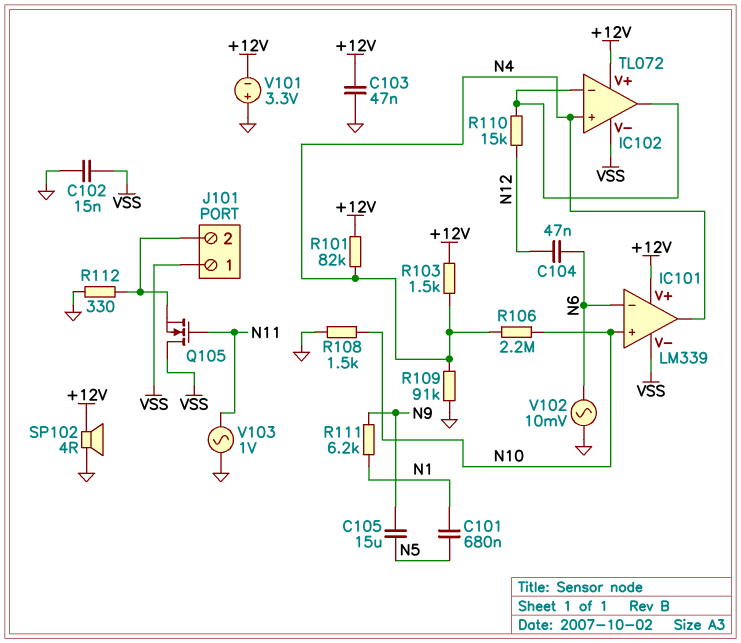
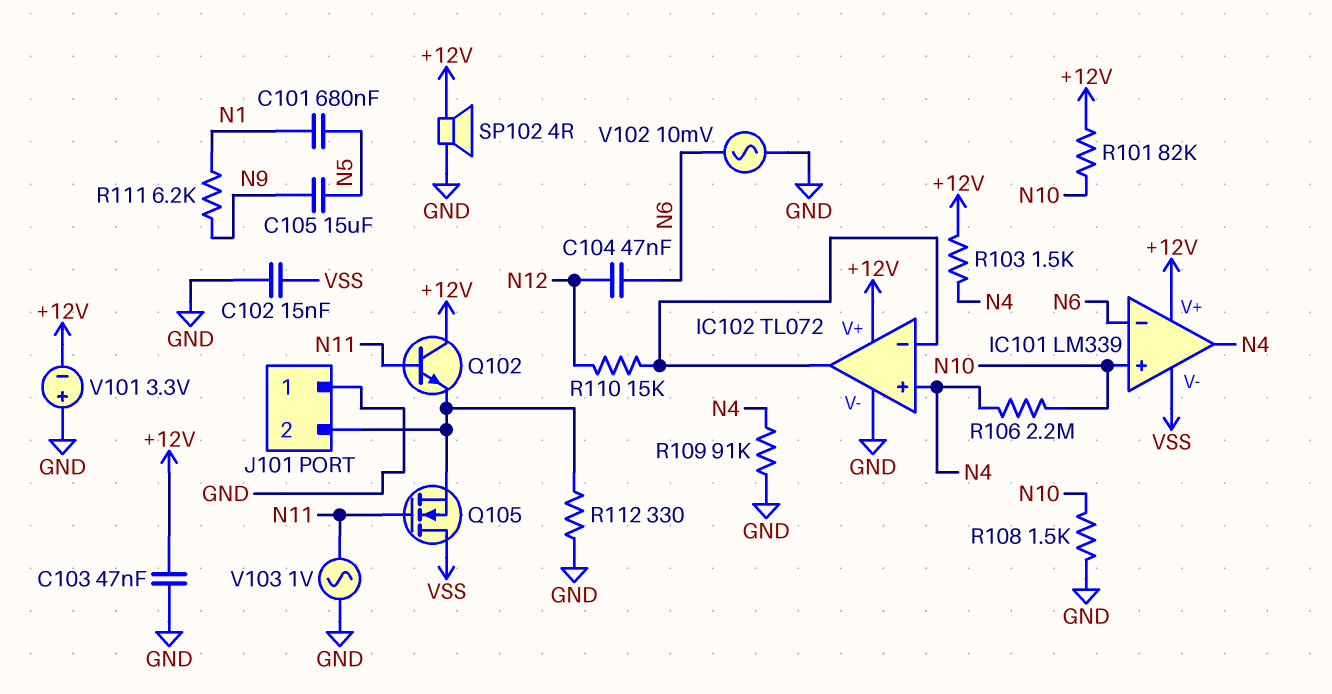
IC102 pin V-: VSS -> GND
J101 pin 1: VSS -> GND
Q102: none -> NPN (B N11, C +12V, E J101/2)
R101: 82k (+12V, N4) -> 82k (+12V, N10)

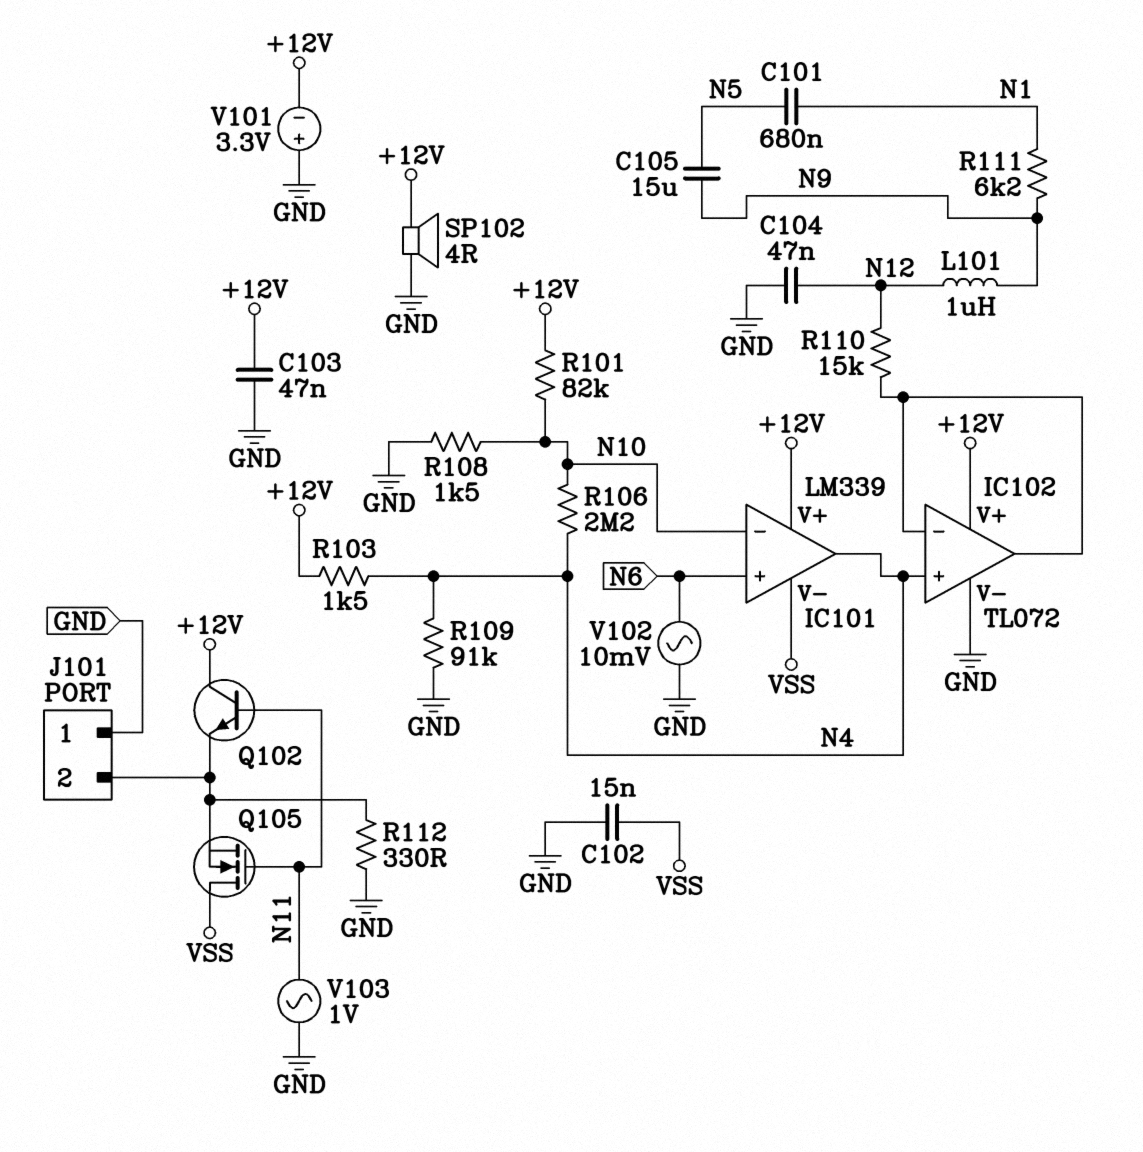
C104: 47nF (N6, N12) -> 47nF (GND, N12)
IC101 pin in+: N10 -> N6
IC101 pin in-: N6 -> N10
L101: none -> 1uH (N9, N12)

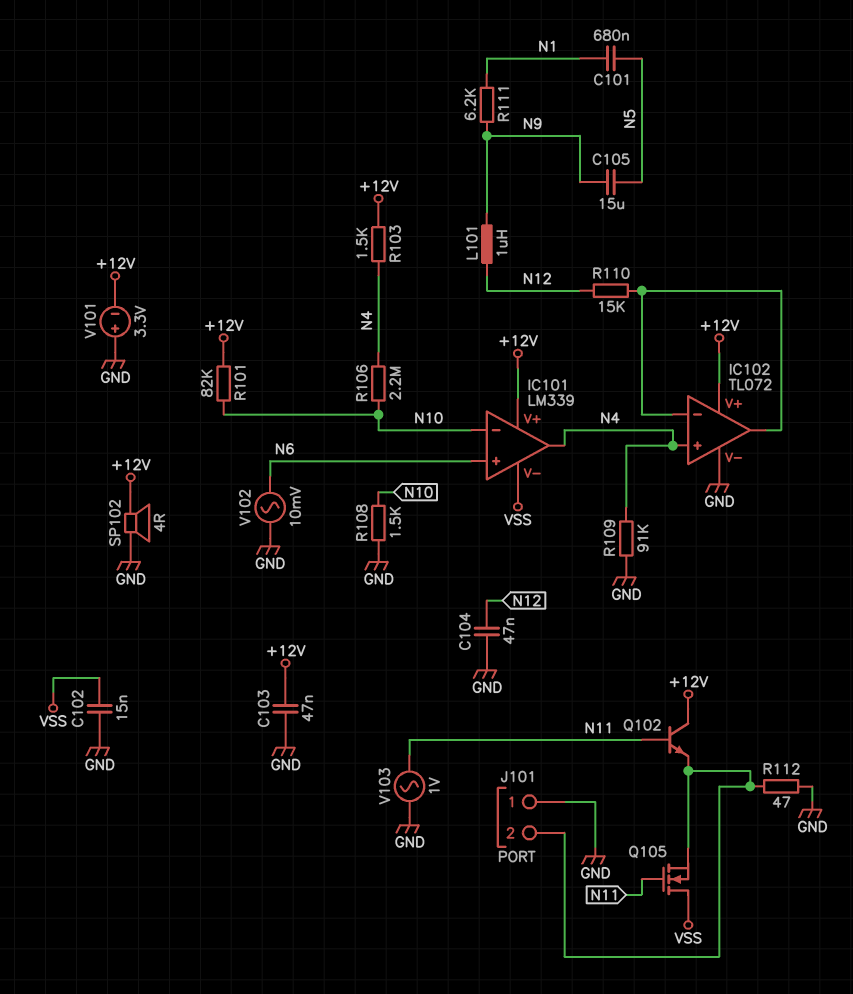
R112: 330 (GND, J101/2) -> 47 (GND, J101/2)

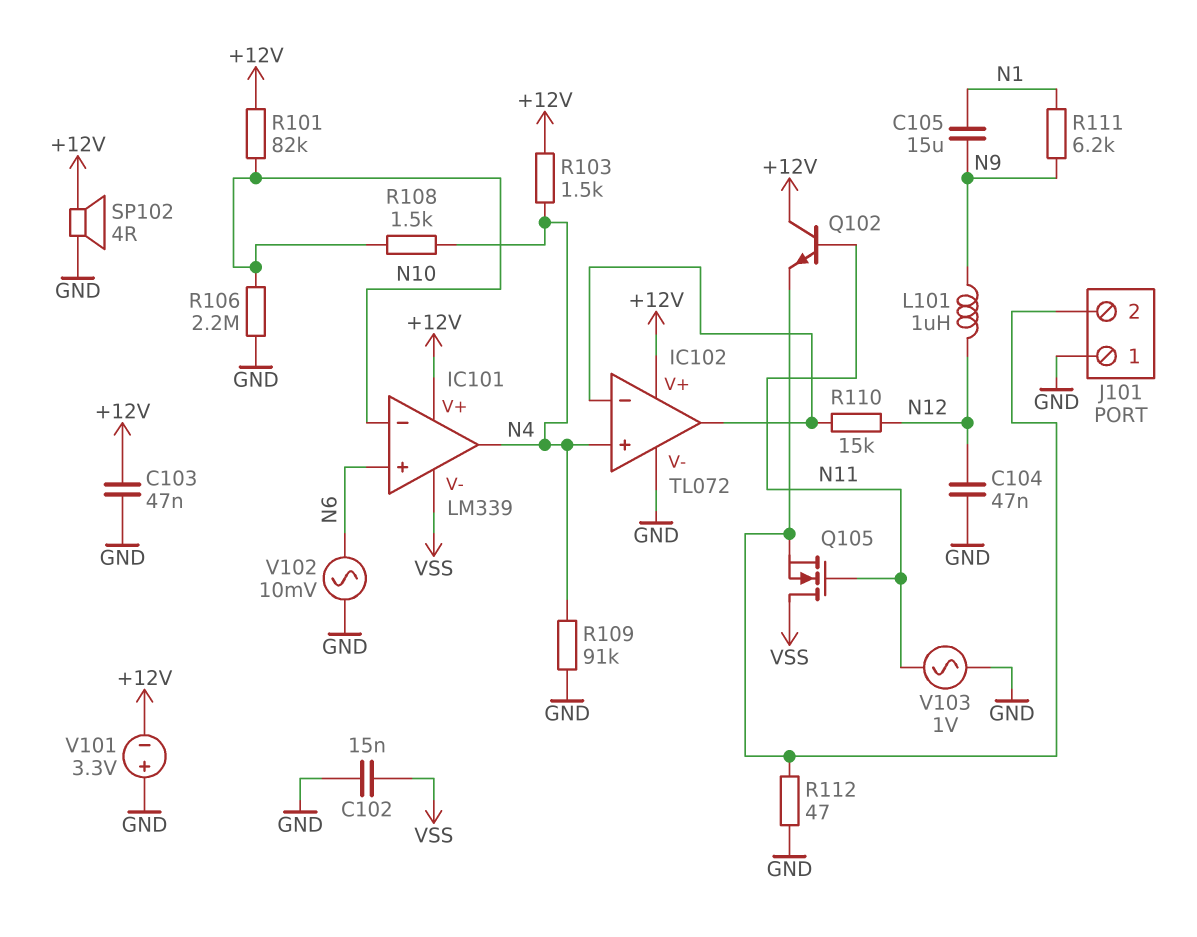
C101: 680nF (N1, N5) -> none
C105: 15uF (N5, N9) -> 15uF (N1, N9)
R106: 2.2M (N4, N10) -> 2.2M (GND, N10)
R108: 1.5k (GND, N10) -> 1.5k (N4, N10)

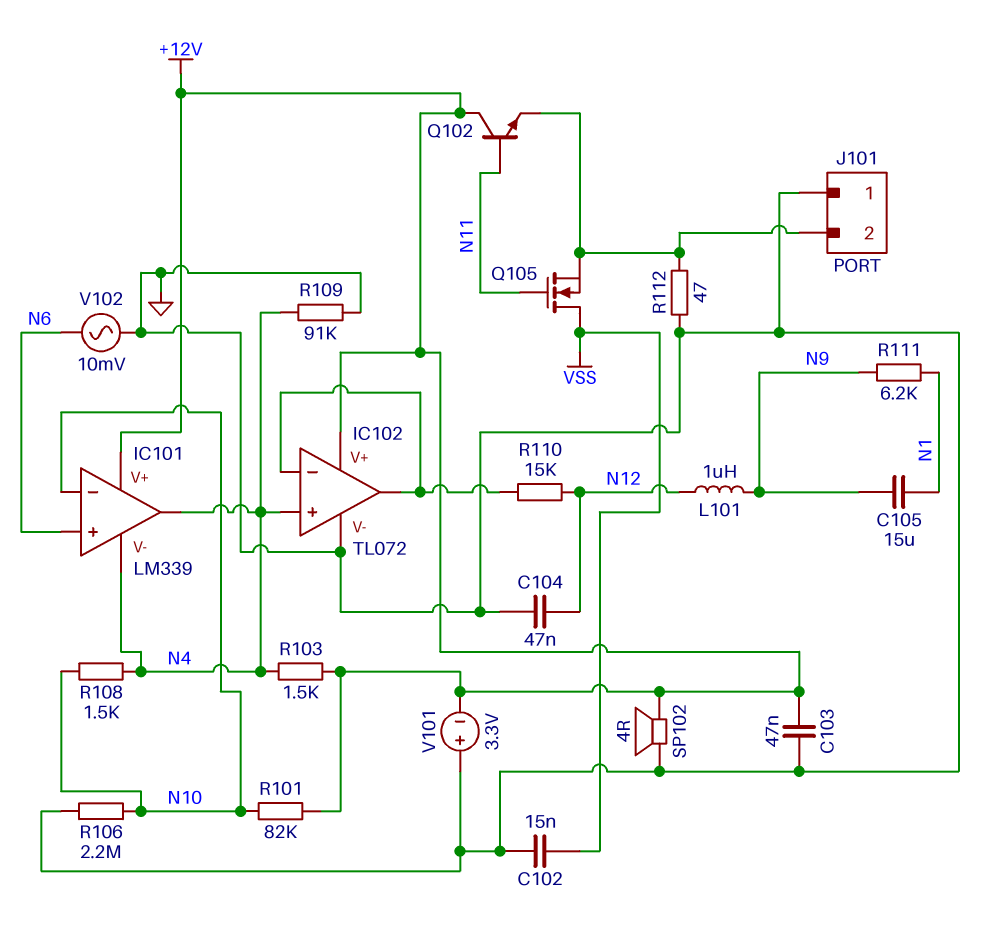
IC101 pin V-: VSS -> N4
V103: AC 1V (GND, N11) -> none

